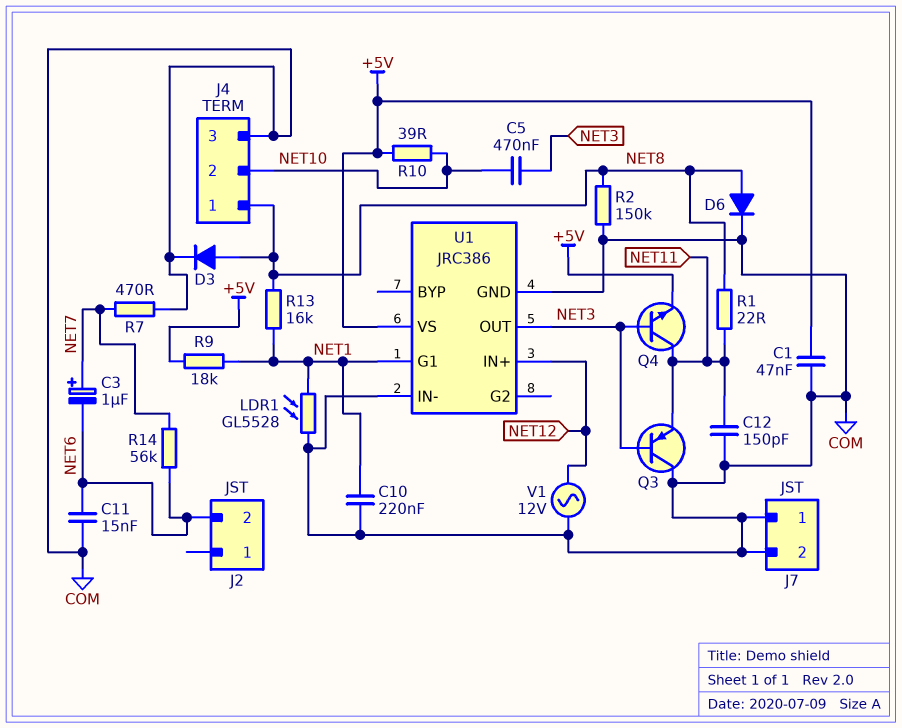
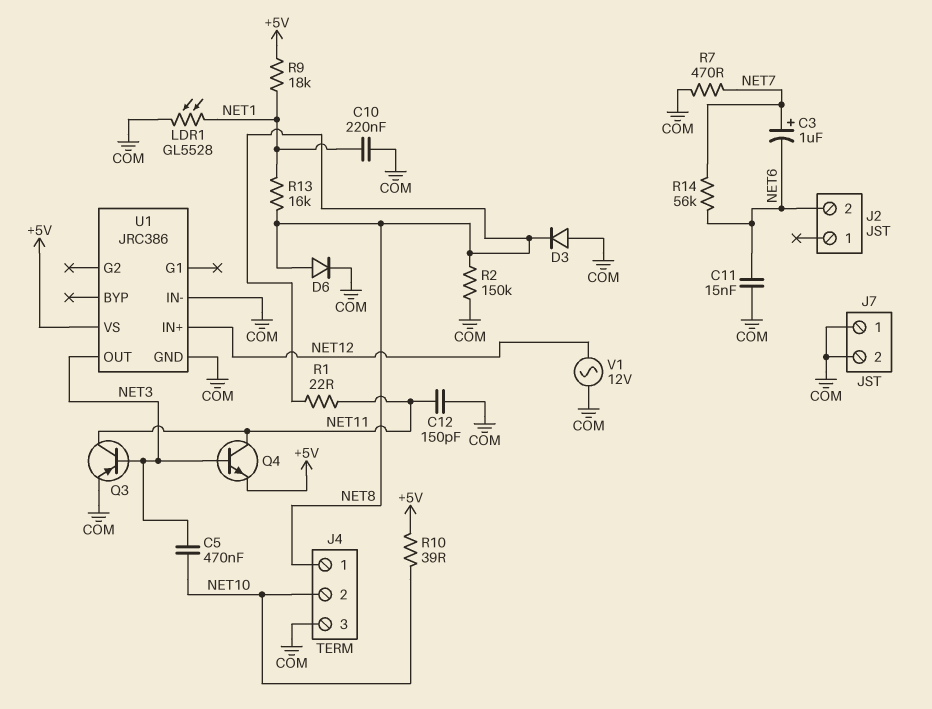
C1: 47nF (+5V, COM) -> none
D3: diode (A NET8, K COM) -> diode (A COM, K NET8)
Q3: PNP (B NET3, C COM, E NET11) -> PNP (B NET3, C NET11, E COM)
U1 pin G1: NET1 -> none

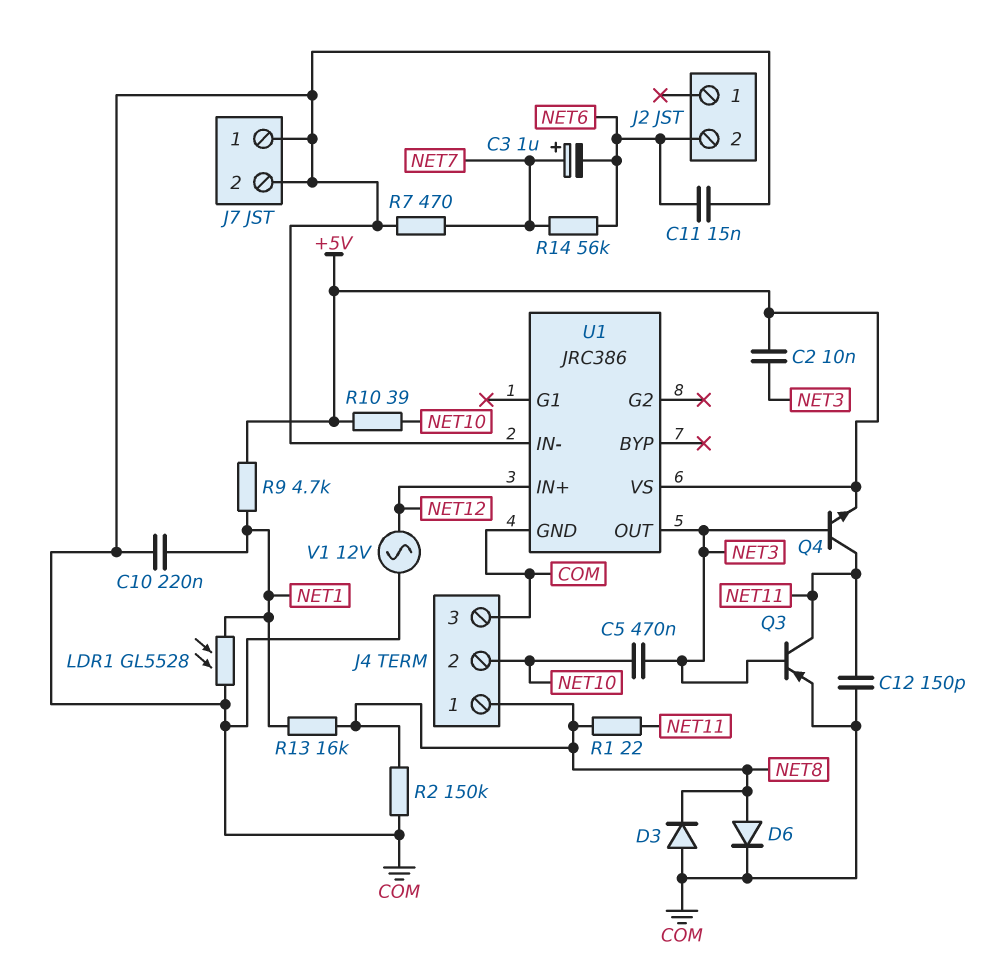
C2: none -> 10nF (+5V, NET3)
R9: 18k (+5V, NET1) -> 4.7k (+5V, NET1)

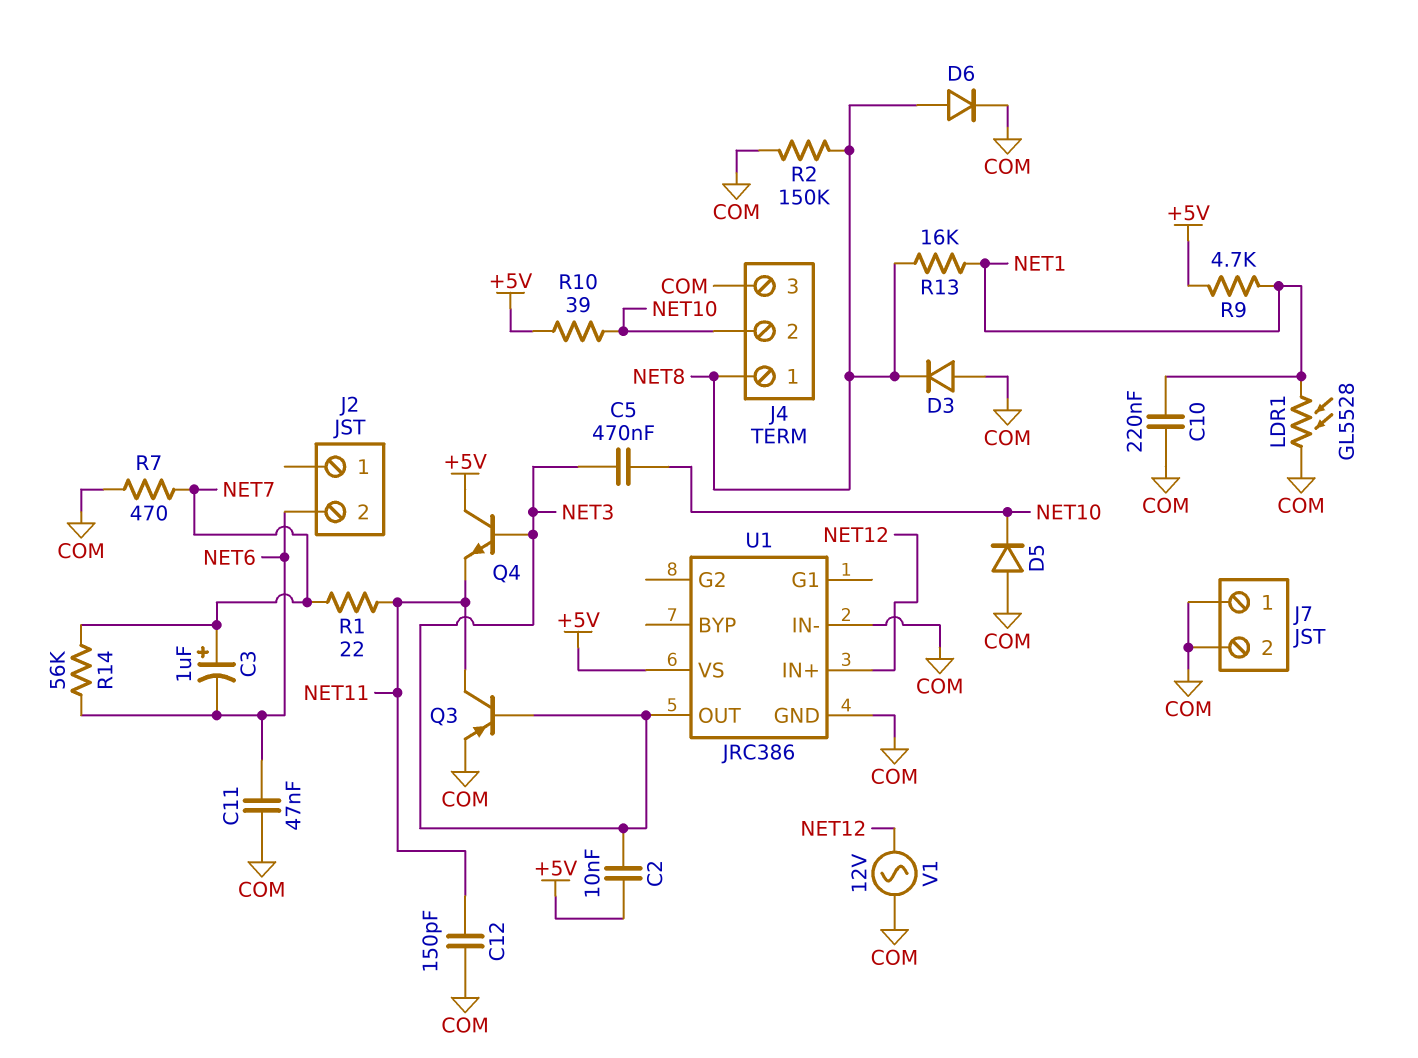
C11: 15nF (COM, NET6) -> 47nF (COM, NET6)
D5: none -> diode (A COM, K NET10)
Q4: NPN (B NET3, C NET11, E +5V) -> NPN (B NET3, C +5V, E NET11)
R1: 22 (NET8, NET11) -> 22 (NET7, NET11)

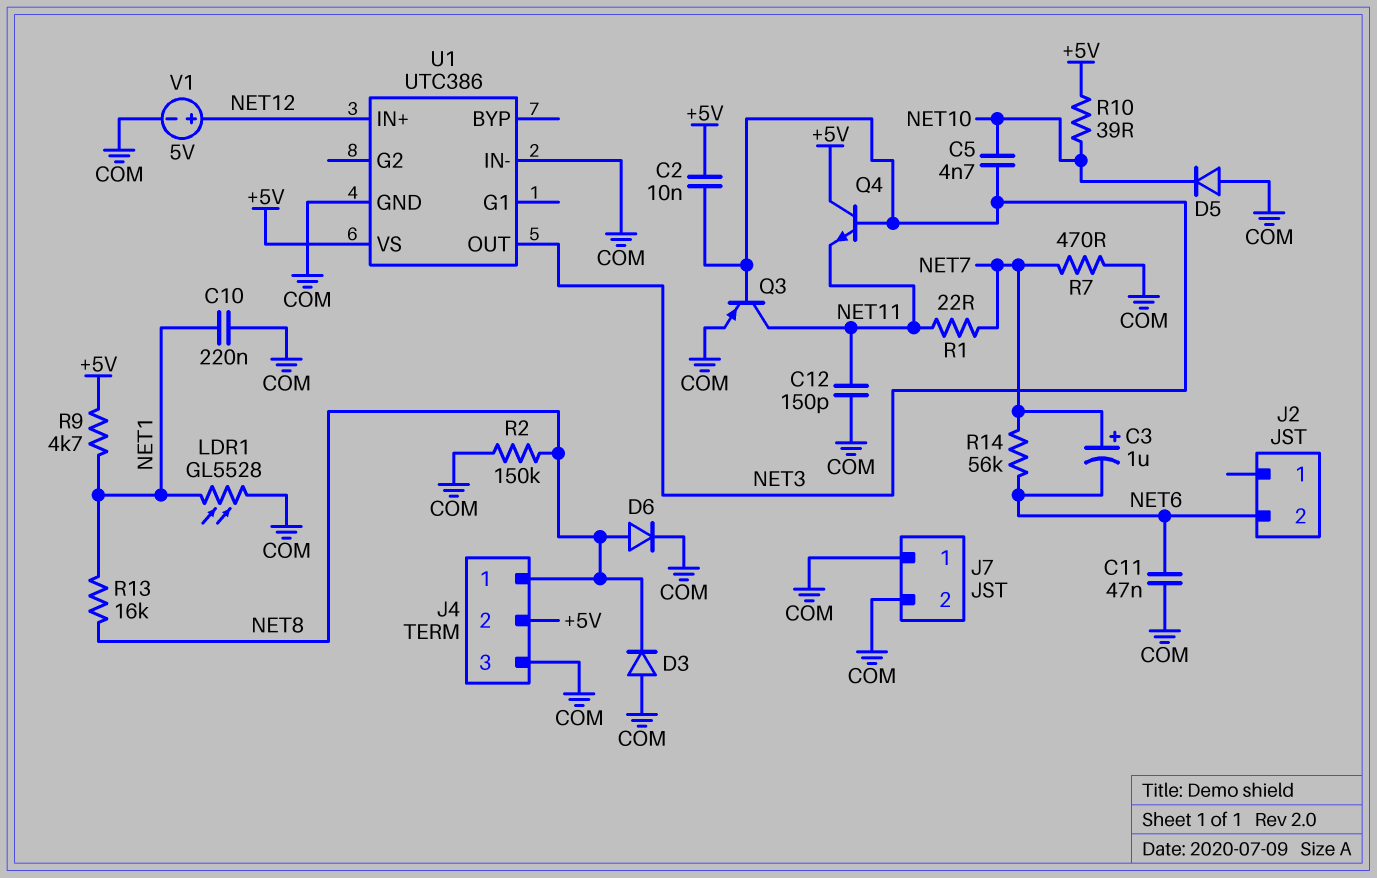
C5: 470nF (NET3, NET10) -> 4.7nF (NET3, NET10)
J4 pin 2: NET10 -> +5V
U1: JRC386 -> UTC386
V1: AC 12V (COM, NET12) -> 5V (plus NET12, minus COM)

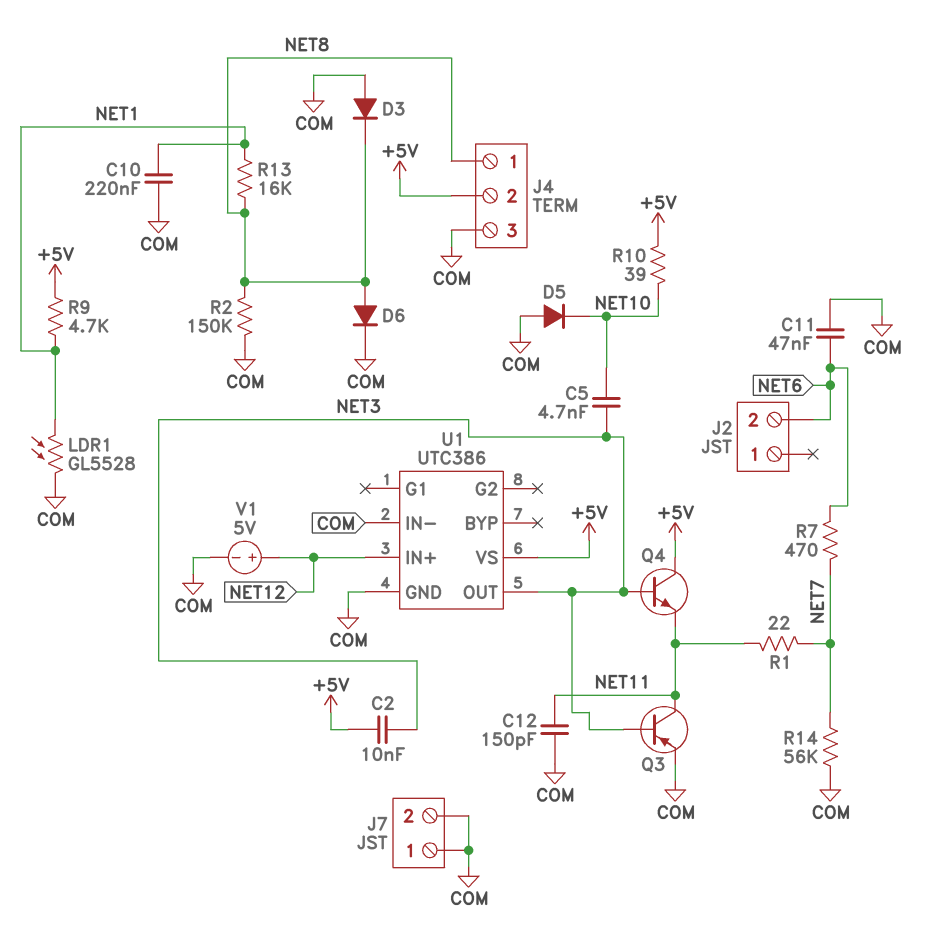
C3: 1uF (plus NET7, minus NET6) -> none
R7: 470 (COM, NET7) -> 470 (NET6, NET7)
R14: 56k (NET6, NET7) -> 56k (COM, NET7)

